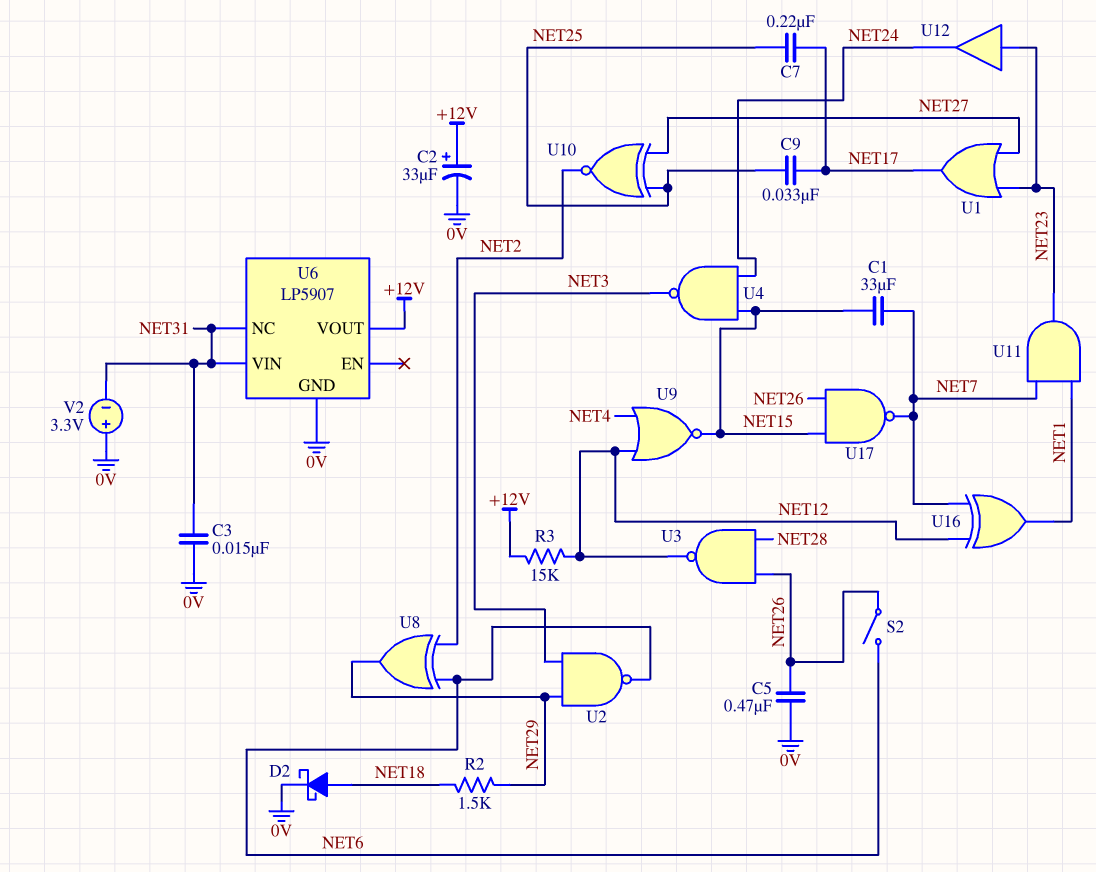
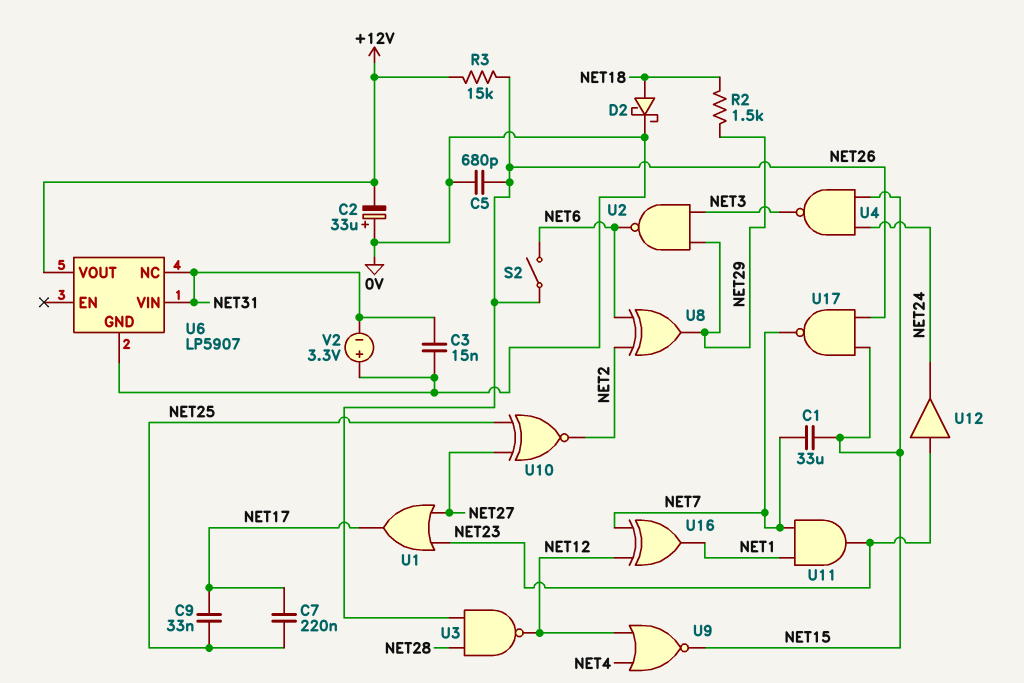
C2: 33uF (plus +12V, minus 0V) -> 33uF (plus 0V, minus +12V)
C5: 470nF (0V, NET26) -> 680pF (0V, NET26)
R3: 15k (+12V, NET12) -> 15k (+12V, NET26)

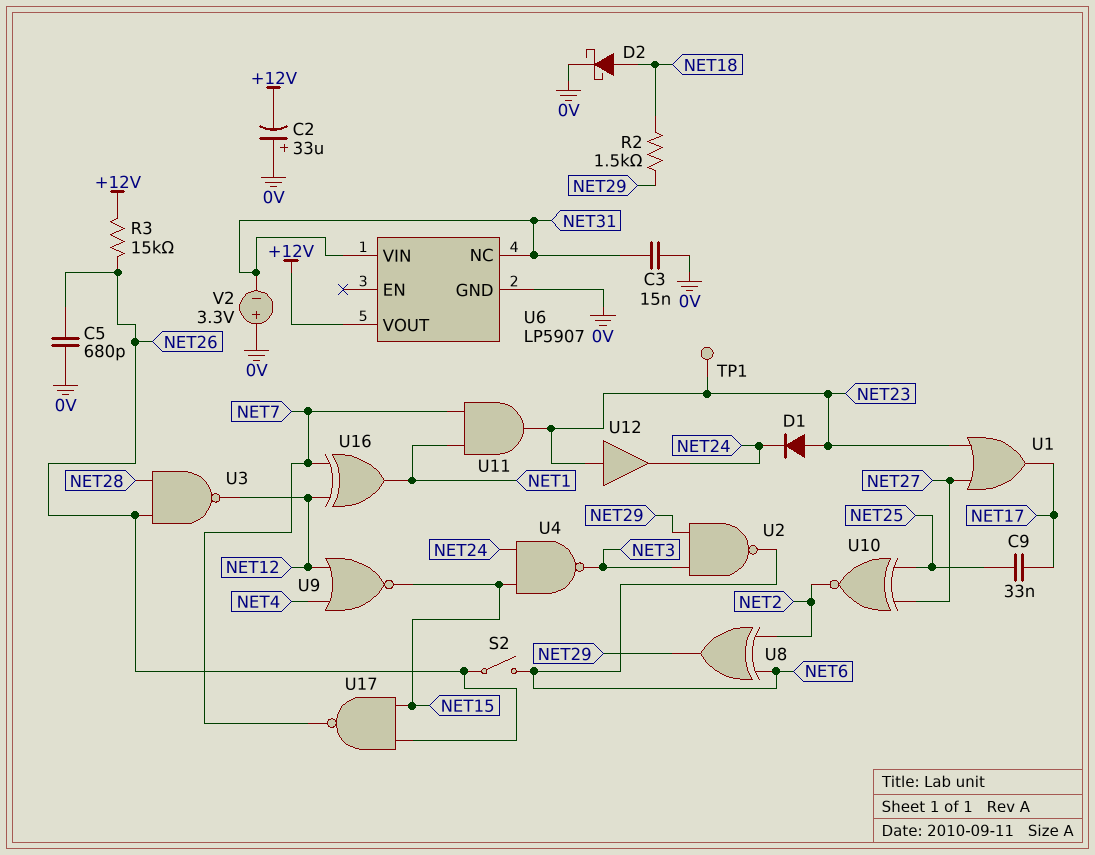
C1: 33uF (NET7, NET15) -> none
C7: 220nF (NET17, NET25) -> none
D1: none -> diode (A NET23, K NET24)
TP1: none -> test point (NET23)

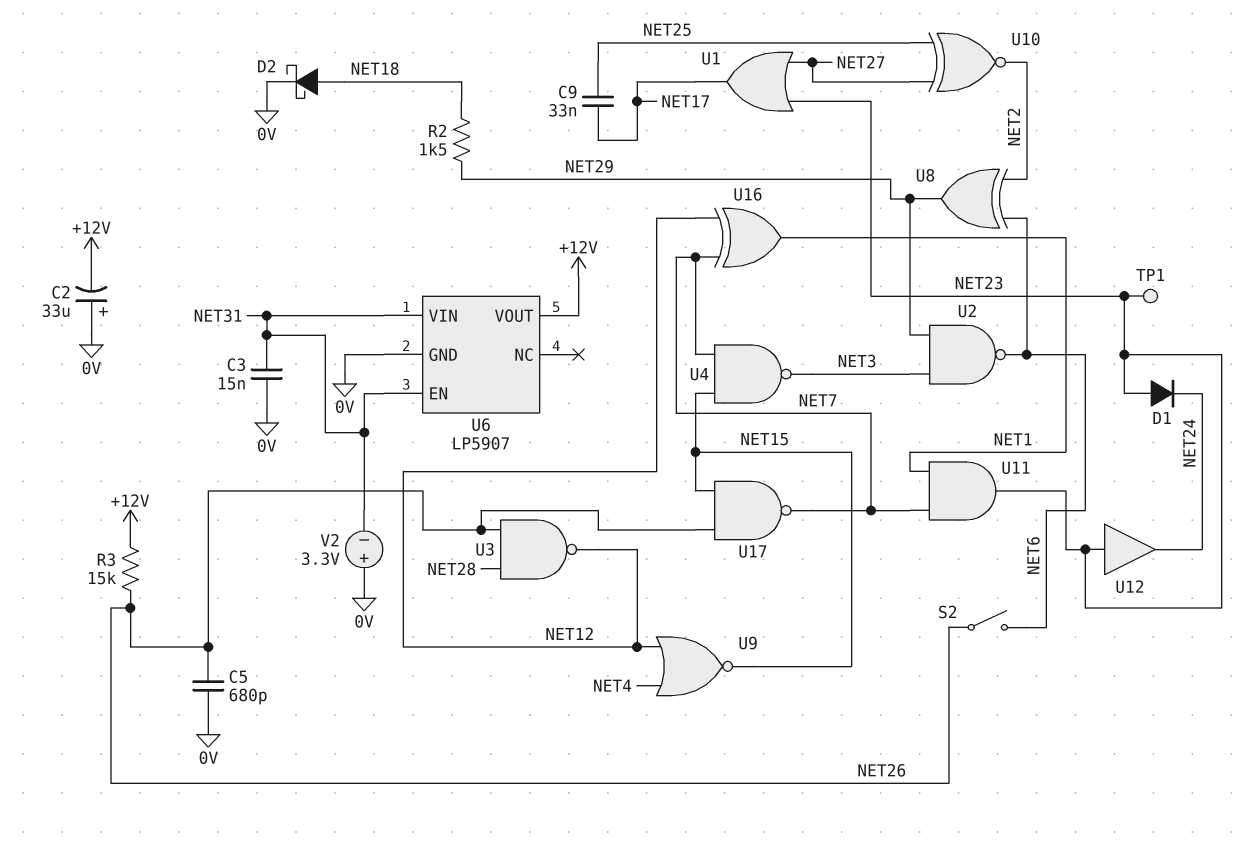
U4: NAND (in NET15, in NET24, out NET3) -> NAND (in NET7, in NET15, out NET3)
U6 pin EN: none -> NET31
U6 pin NC: NET31 -> none

